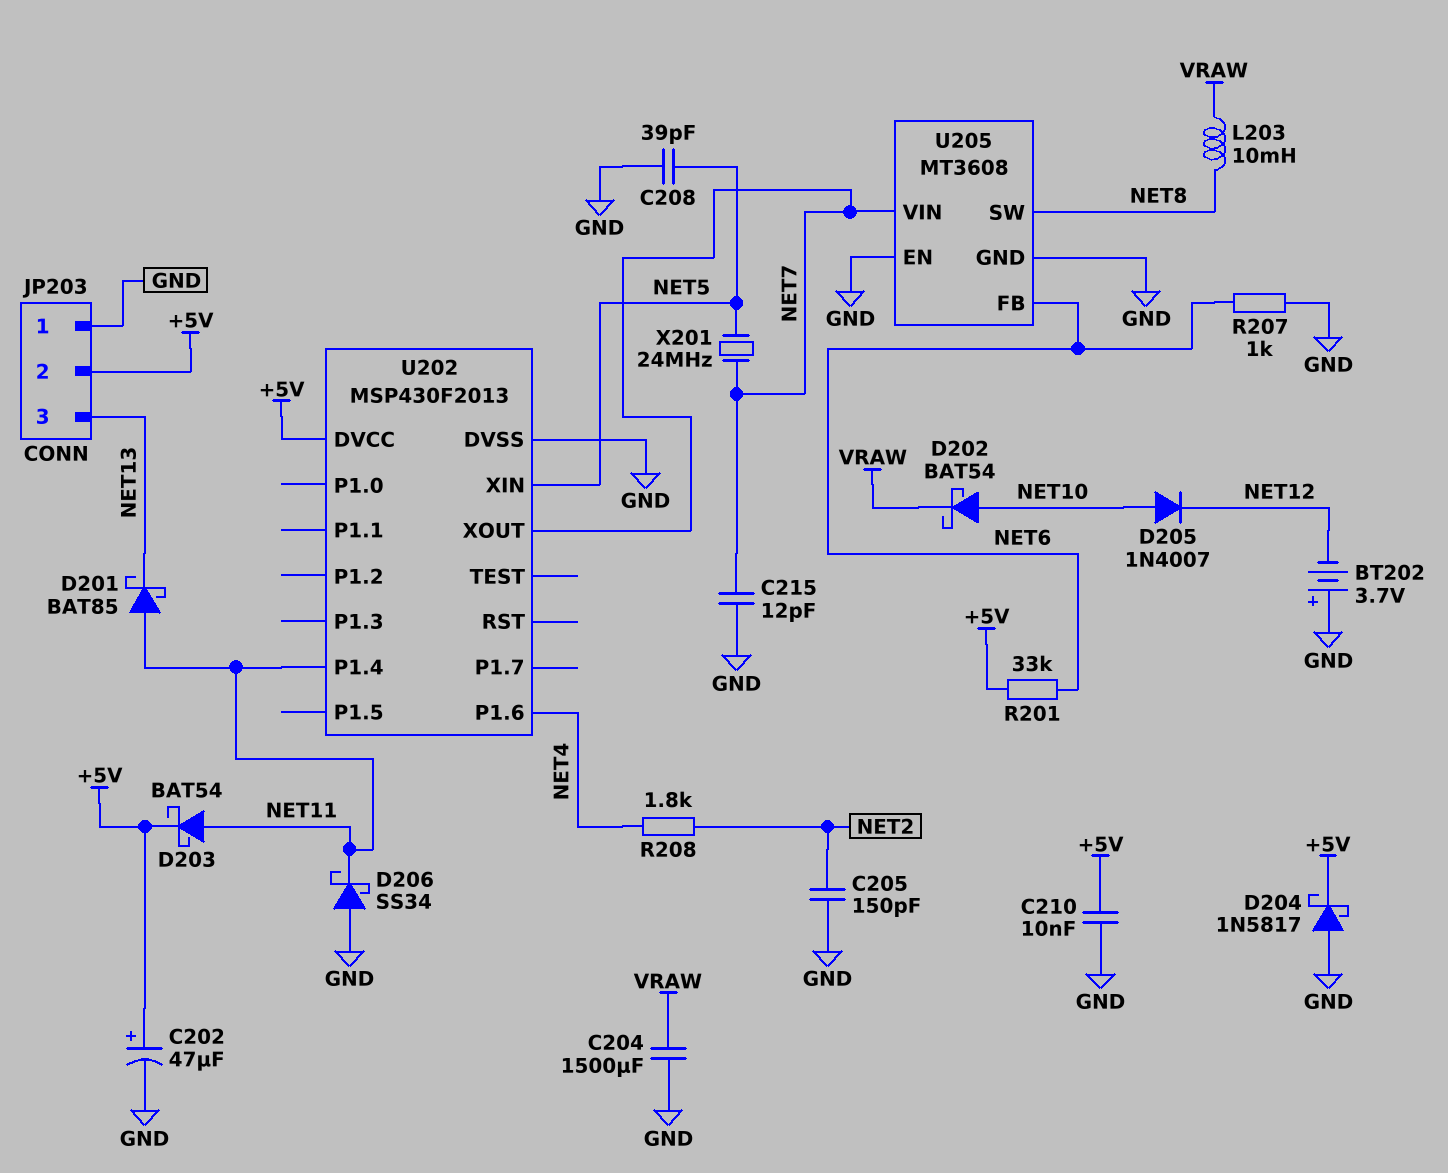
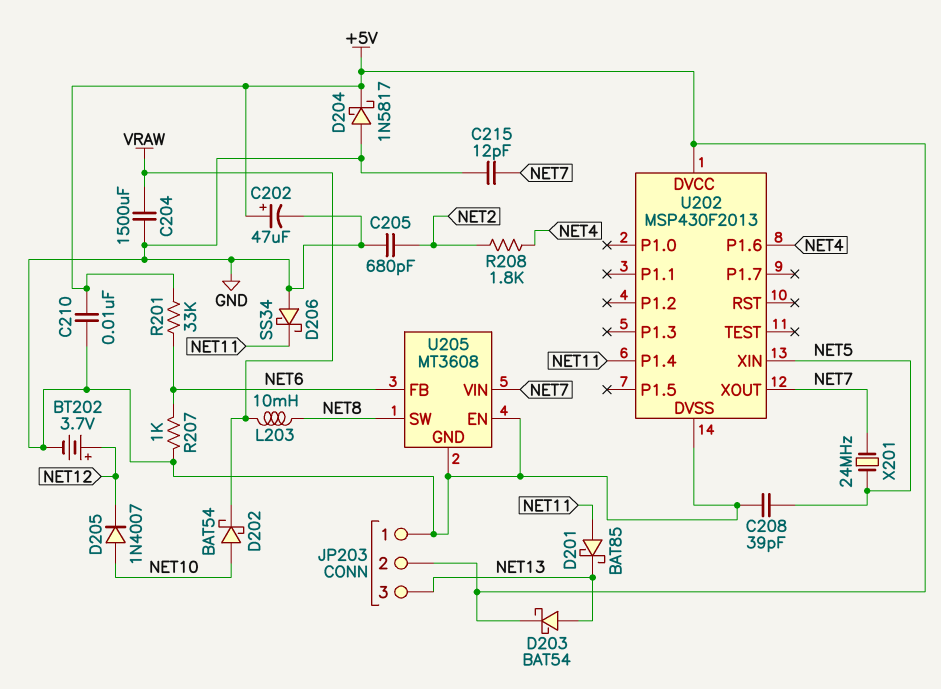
BT202: 3.7V (plus GND, minus NET12) -> 3.7V (plus NET12, minus GND)
C205: 150pF (GND, NET2) -> 680pF (GND, NET2)
D203: schottky BAT54 (A NET11, K +5V) -> schottky BAT54 (A NET13, K +5V)

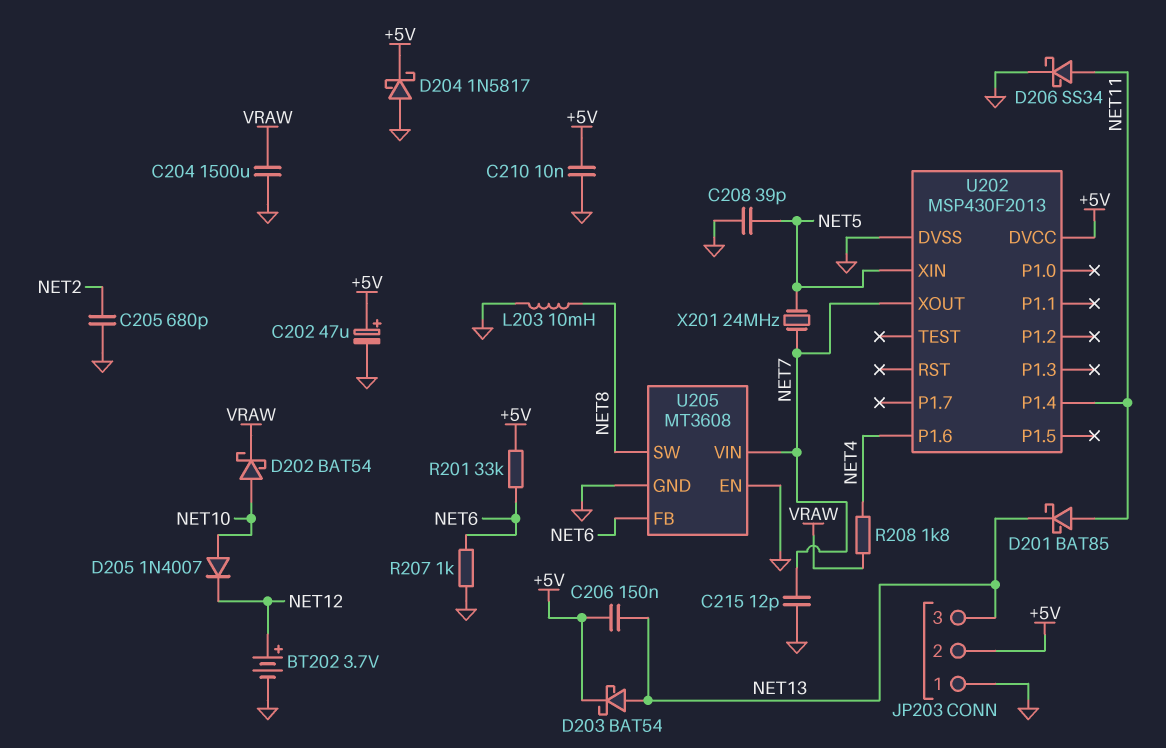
C206: none -> 150nF (+5V, NET13)
D206: schottky SS34 (A GND, K NET11) -> schottky SS34 (A NET11, K GND)
L203: 10mH (NET8, VRAW) -> 10mH (GND, NET8)
R208: 1.8k (NET2, NET4) -> 1.8k (NET4, VRAW)

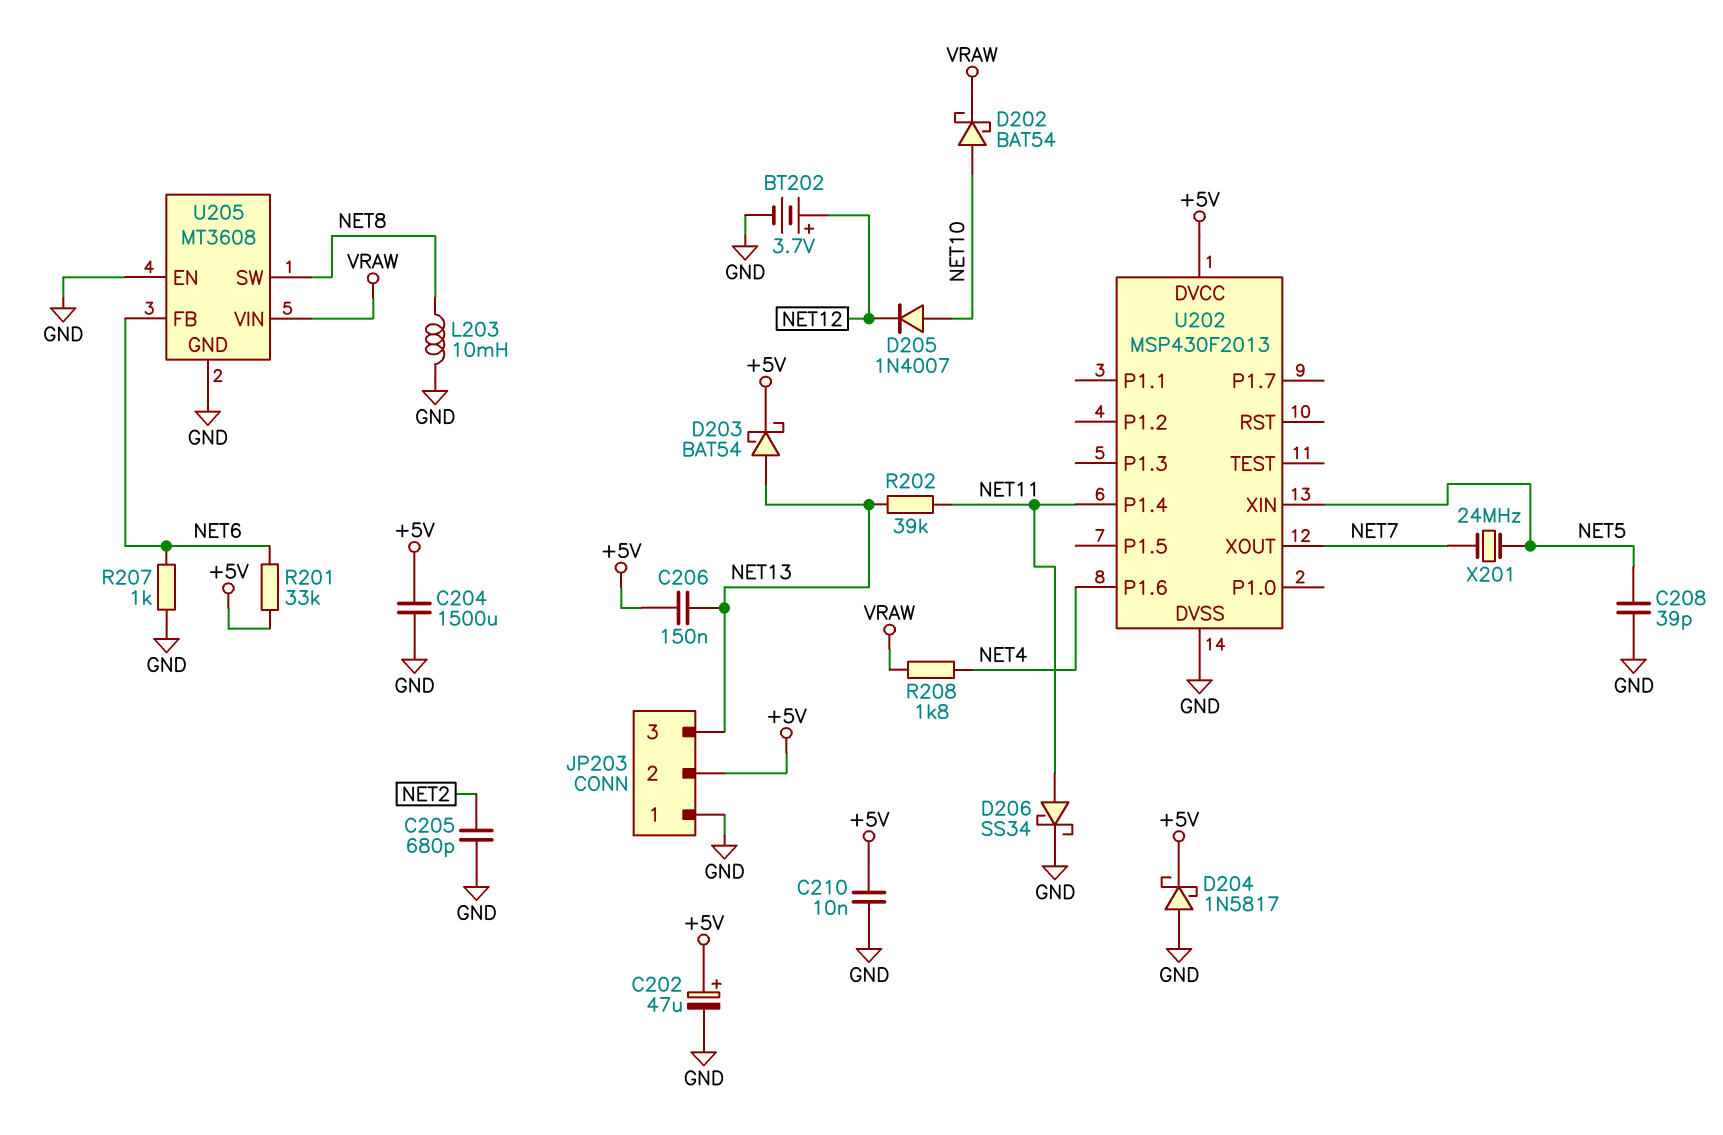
C204: 1500uF (GND, VRAW) -> 1500uF (+5V, GND)
C215: 12pF (GND, NET7) -> none
D201: schottky BAT85 (A NET11, K NET13) -> none
R202: none -> 39k (NET11, NET13)
U205 pin VIN: NET7 -> VRAW

